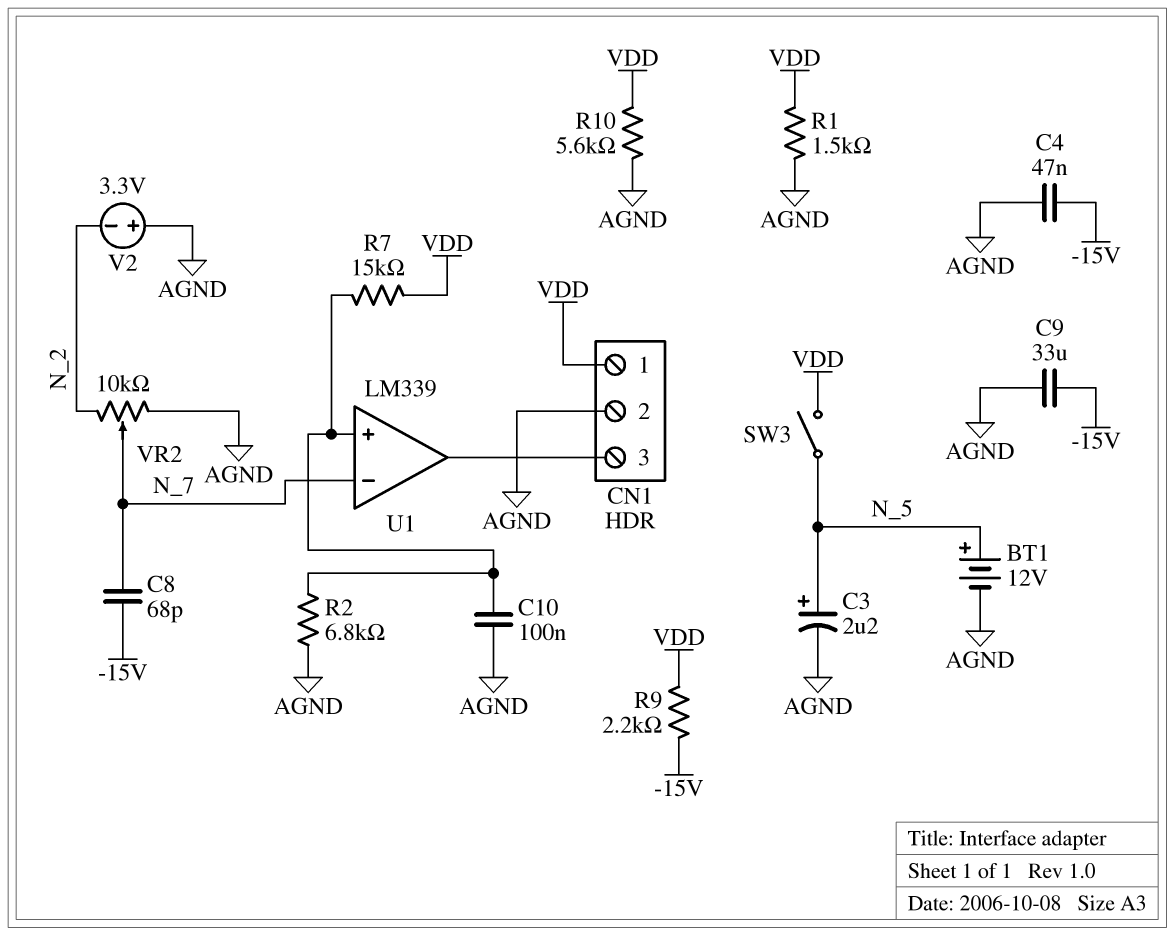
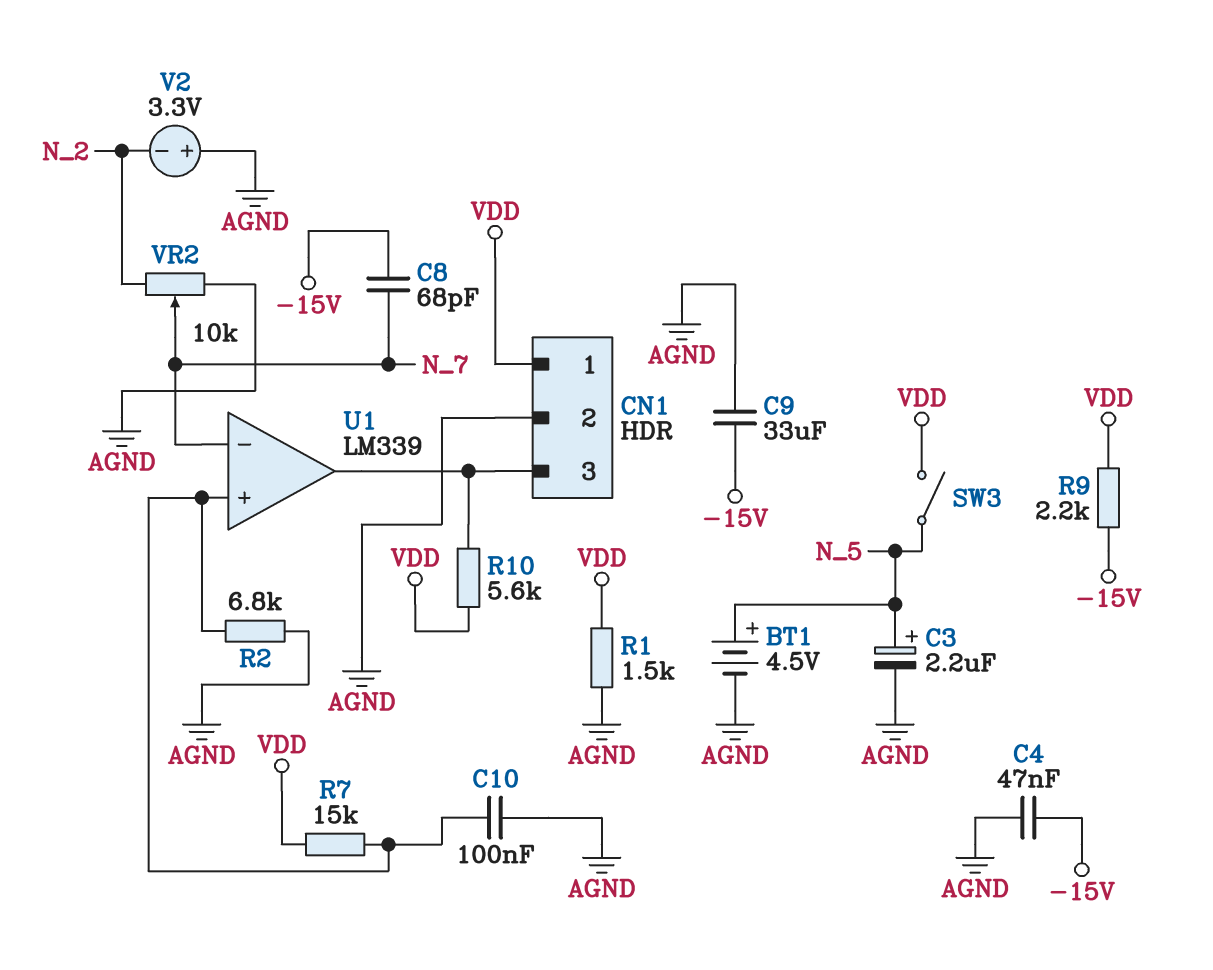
BT1: 12V (plus N_5, minus AGND) -> 4.5V (plus N_5, minus AGND)
R10: 5.6k (AGND, VDD) -> 5.6k (CN1/3, VDD)

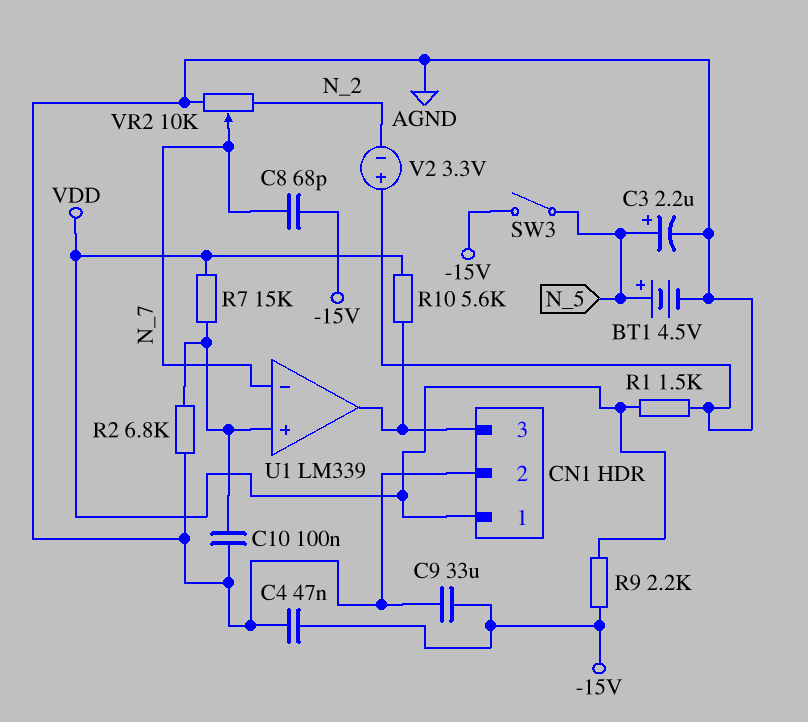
SW3: switch (N_5, VDD) -> switch (-15V, N_5)

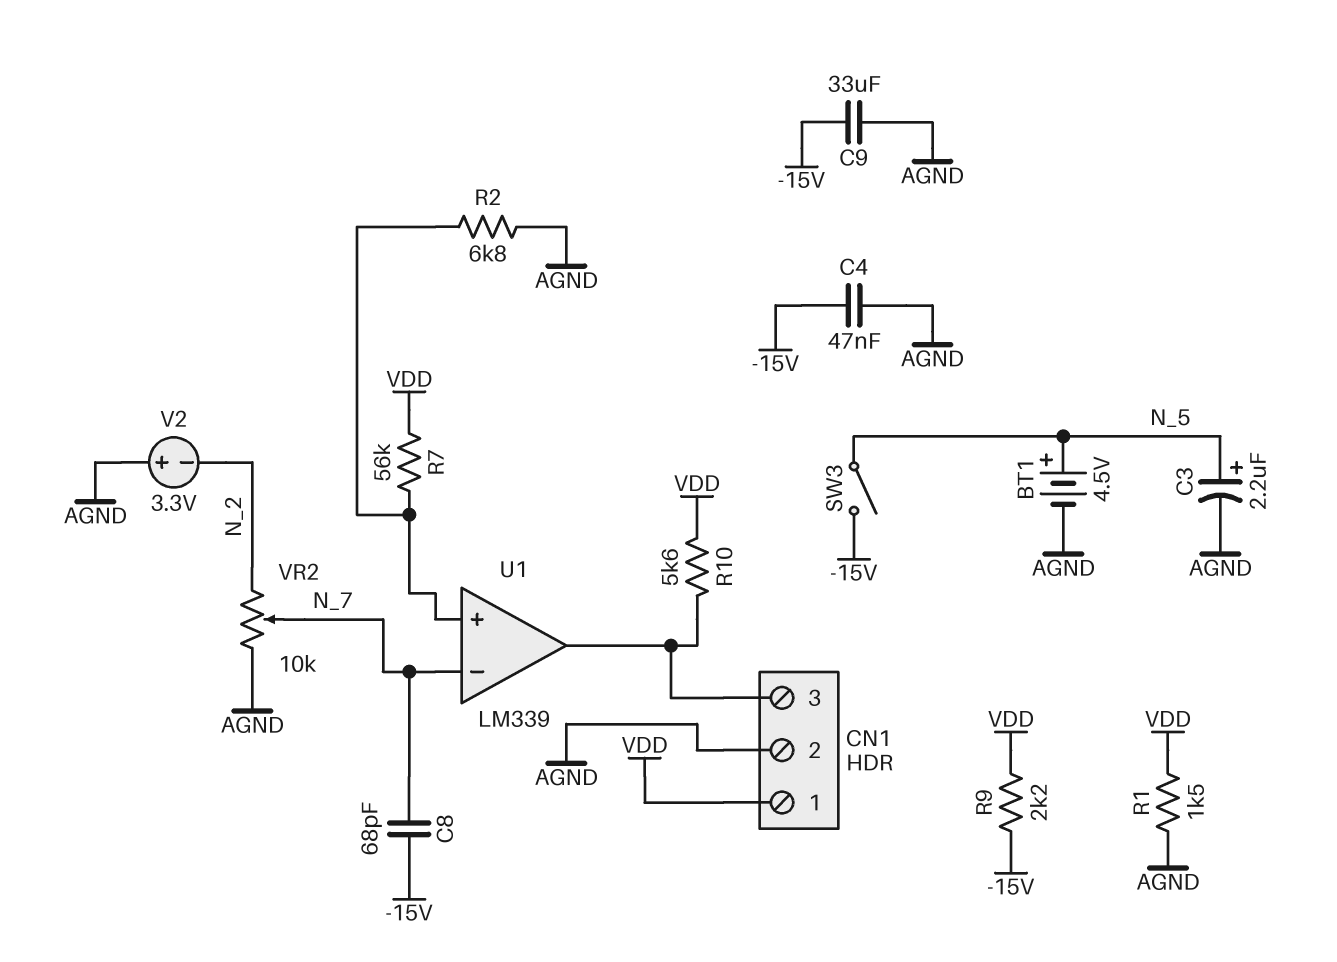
C10: 100nF (AGND, U1/in+) -> none
R7: 15k (U1/in+, VDD) -> 56k (U1/in+, VDD)

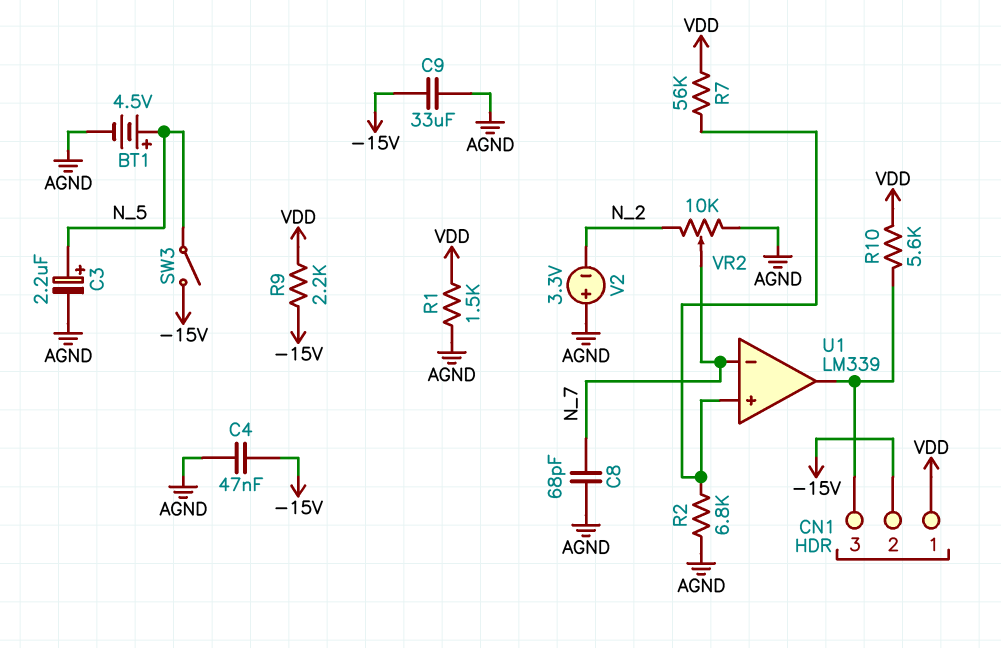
C8: 68pF (-15V, N_7) -> 68pF (AGND, N_7)
CN1 pin 2: AGND -> -15V

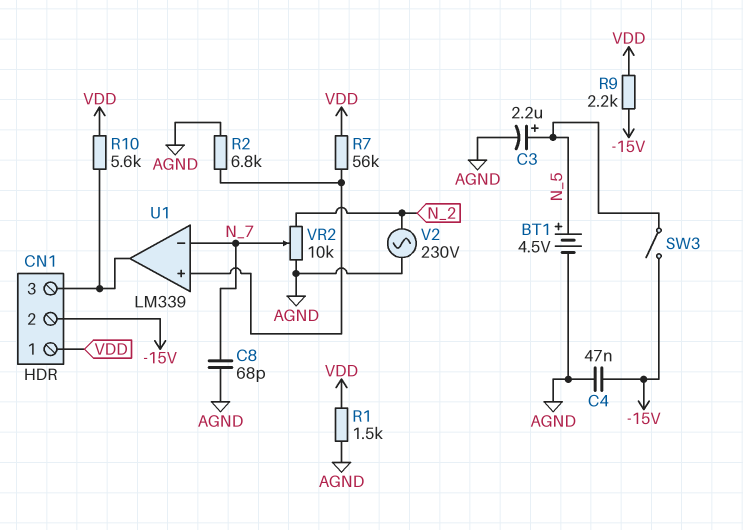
C9: 33uF (-15V, AGND) -> none
V2: 3.3V (plus AGND, minus N_2) -> AC 230V (AGND, N_2)

